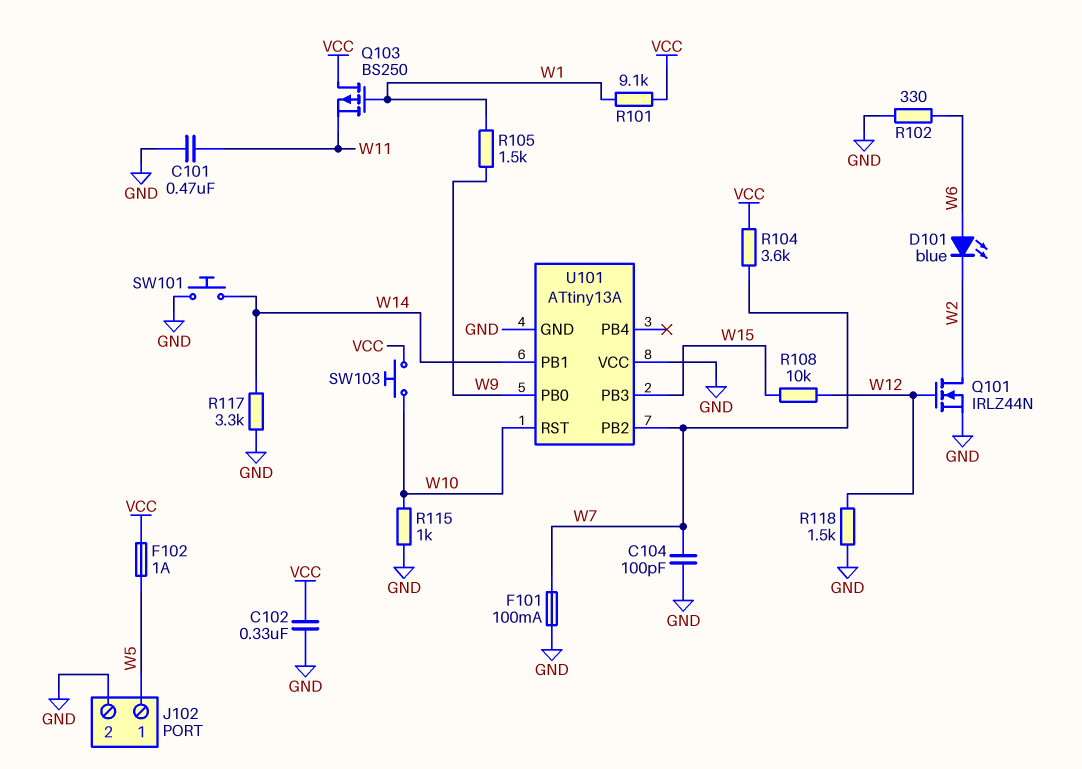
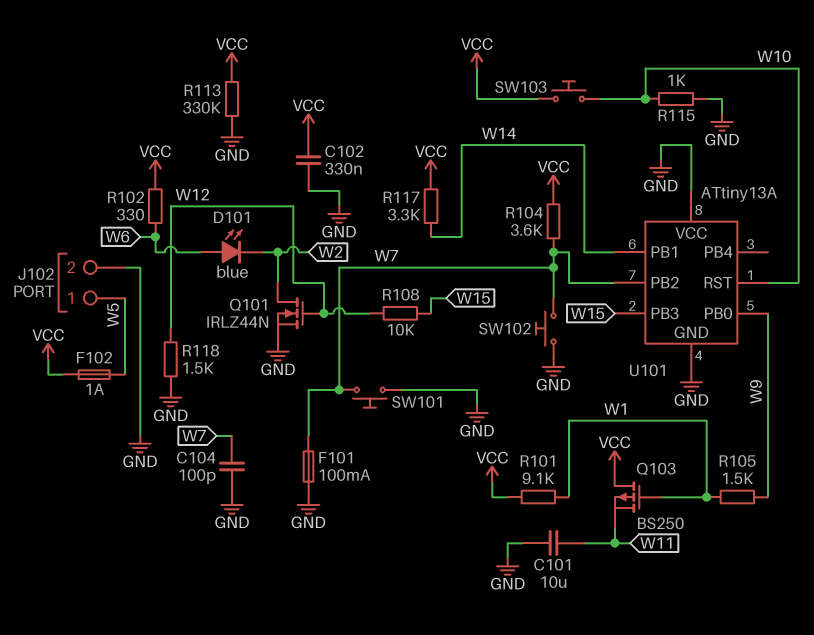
C101: 470nF (GND, W11) -> 10uF (GND, W11)
R102: 330 (GND, W6) -> 330 (VCC, W6)
R113: none -> 330k (GND, VCC)
R117: 3.3k (GND, W14) -> 3.3k (VCC, W14)
SW101: button (GND, W14) -> button (GND, W7)
SW102: none -> button (GND, W7)

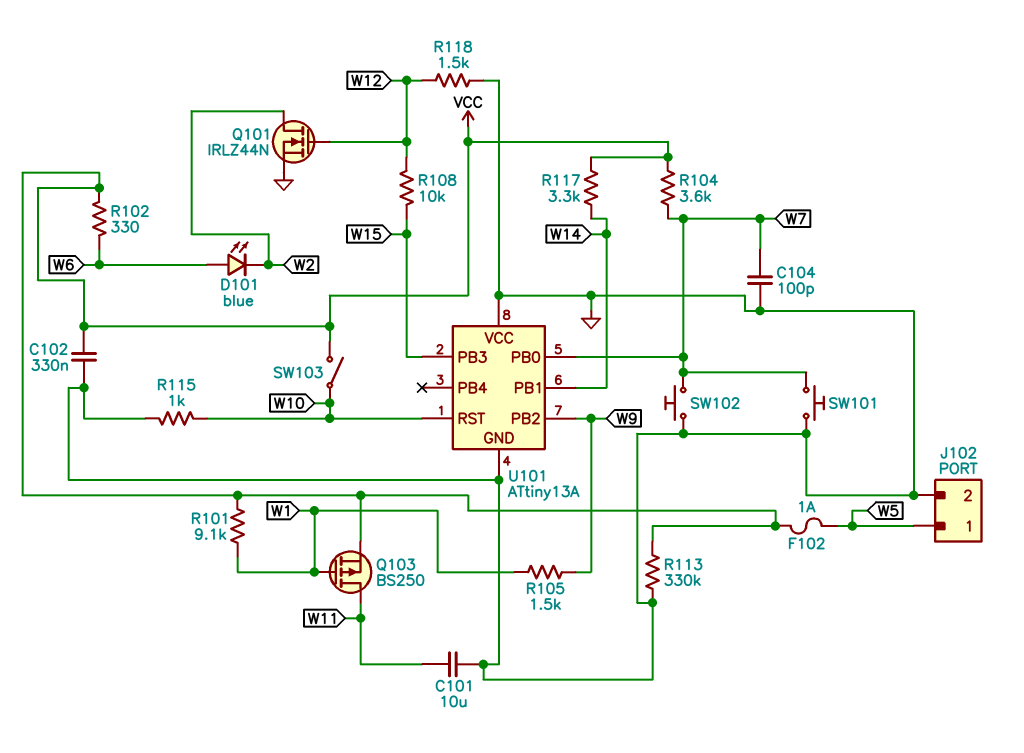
F101: 100mA (GND, W7) -> none
Q103: PMOS BS250 (G W1, D VCC, S W11) -> PMOS BS250 (G W1, D W11, S VCC)
SW103: button (VCC, W10) -> switch (VCC, W10)
U101 pin PB0: W9 -> W7
U101 pin PB2: W7 -> W9

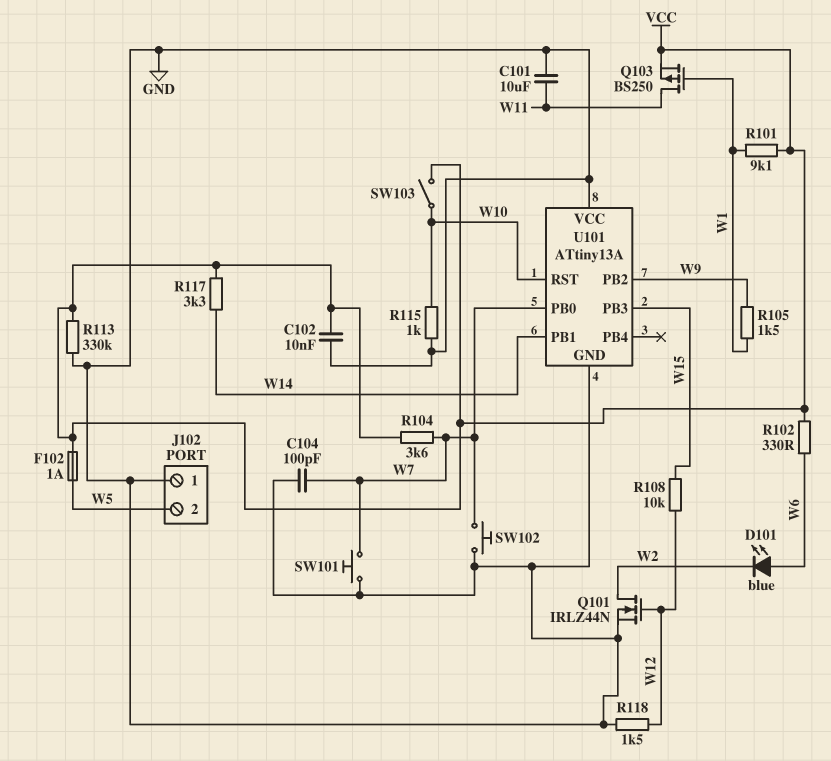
C102: 330nF (GND, VCC) -> 10nF (GND, VCC)
J102 pin 1: W5 -> GND
J102 pin 2: GND -> W5

